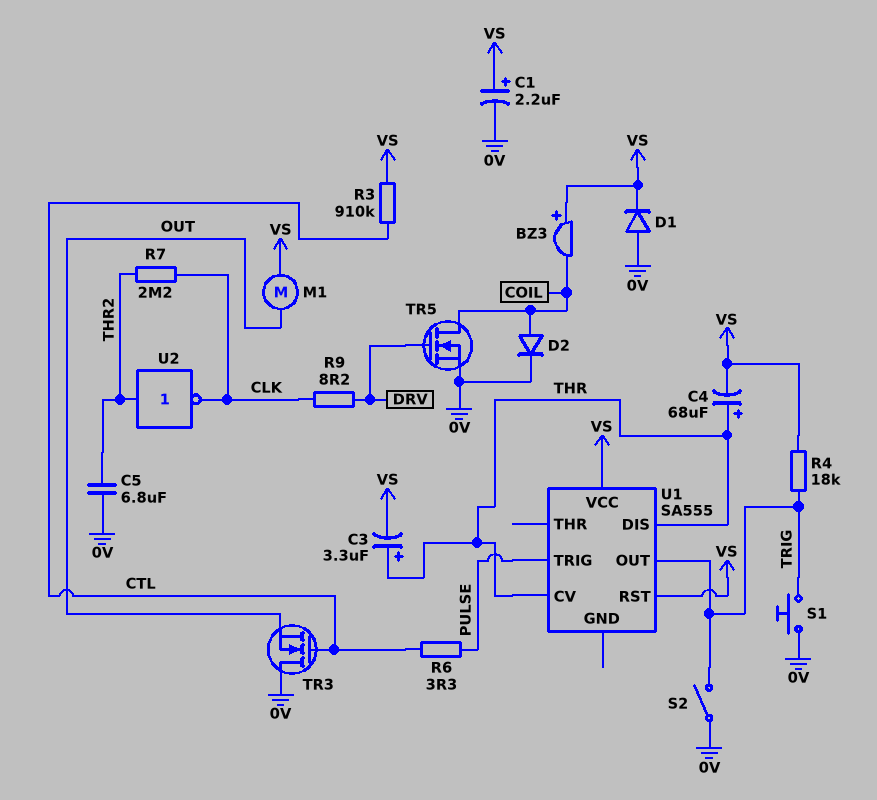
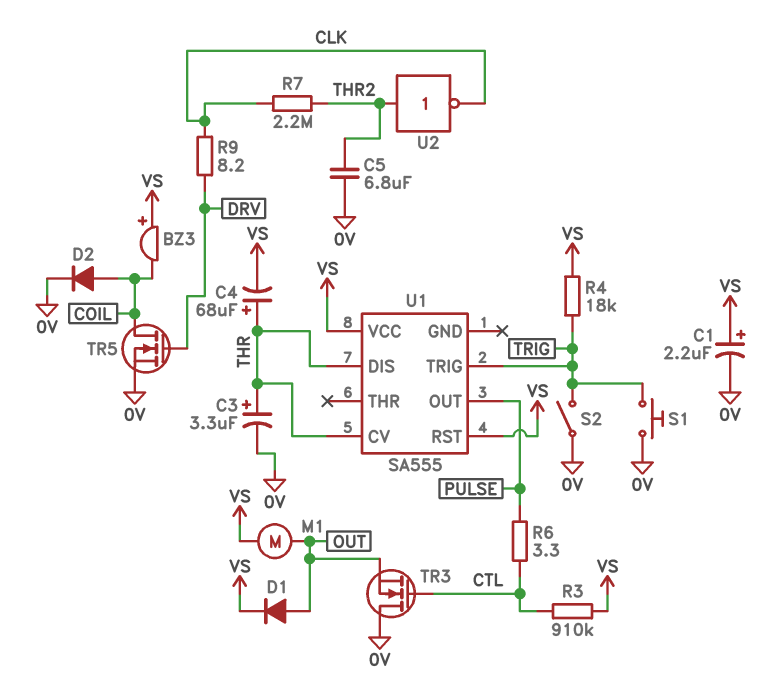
C3: 3.3uF (plus THR, minus VS) -> 3.3uF (plus THR, minus 0V)
D1: diode (A 0V, K VS) -> diode (A OUT, K VS)
U1 pin OUT: TRIG -> PULSE
U1 pin TRIG: PULSE -> TRIG

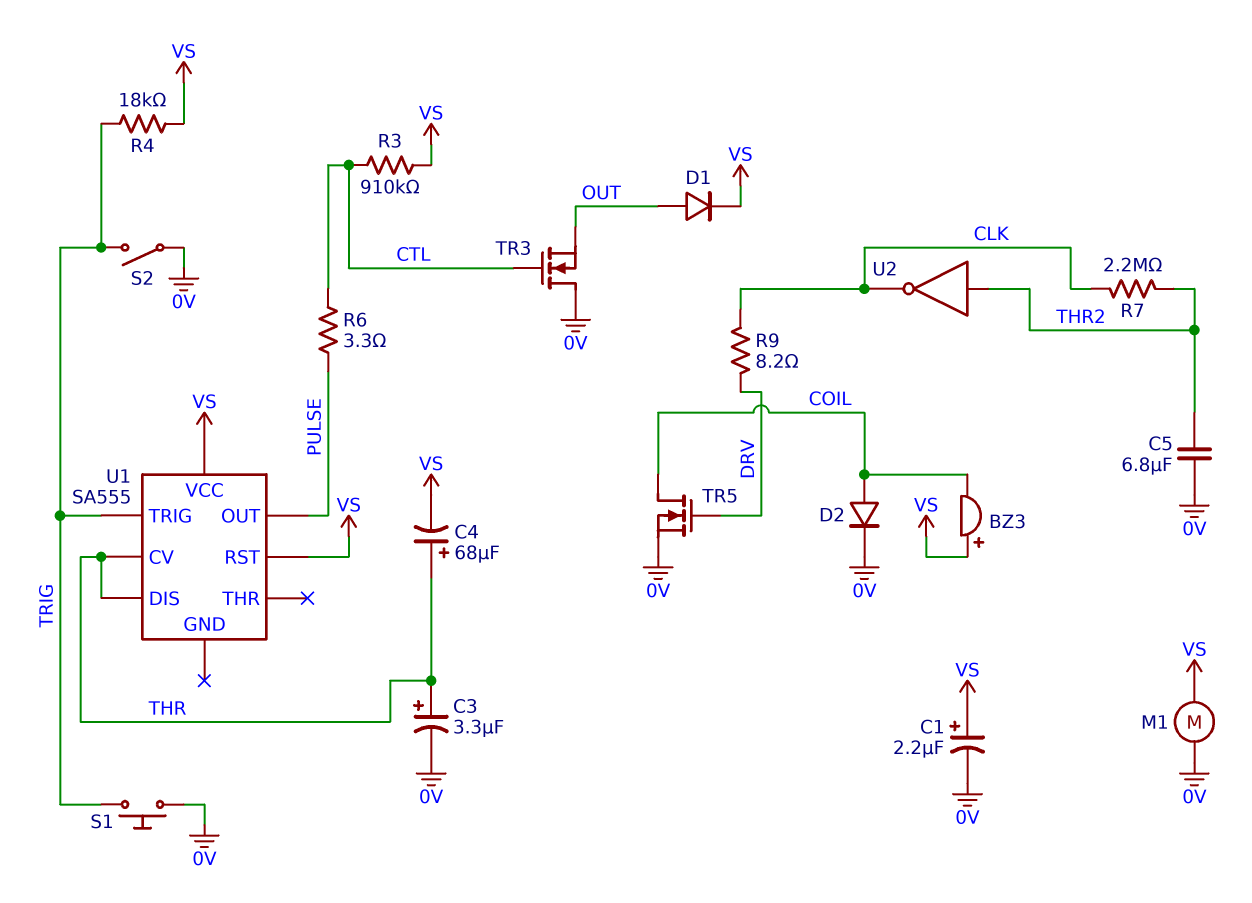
M1: motor (OUT, VS) -> motor (0V, VS)

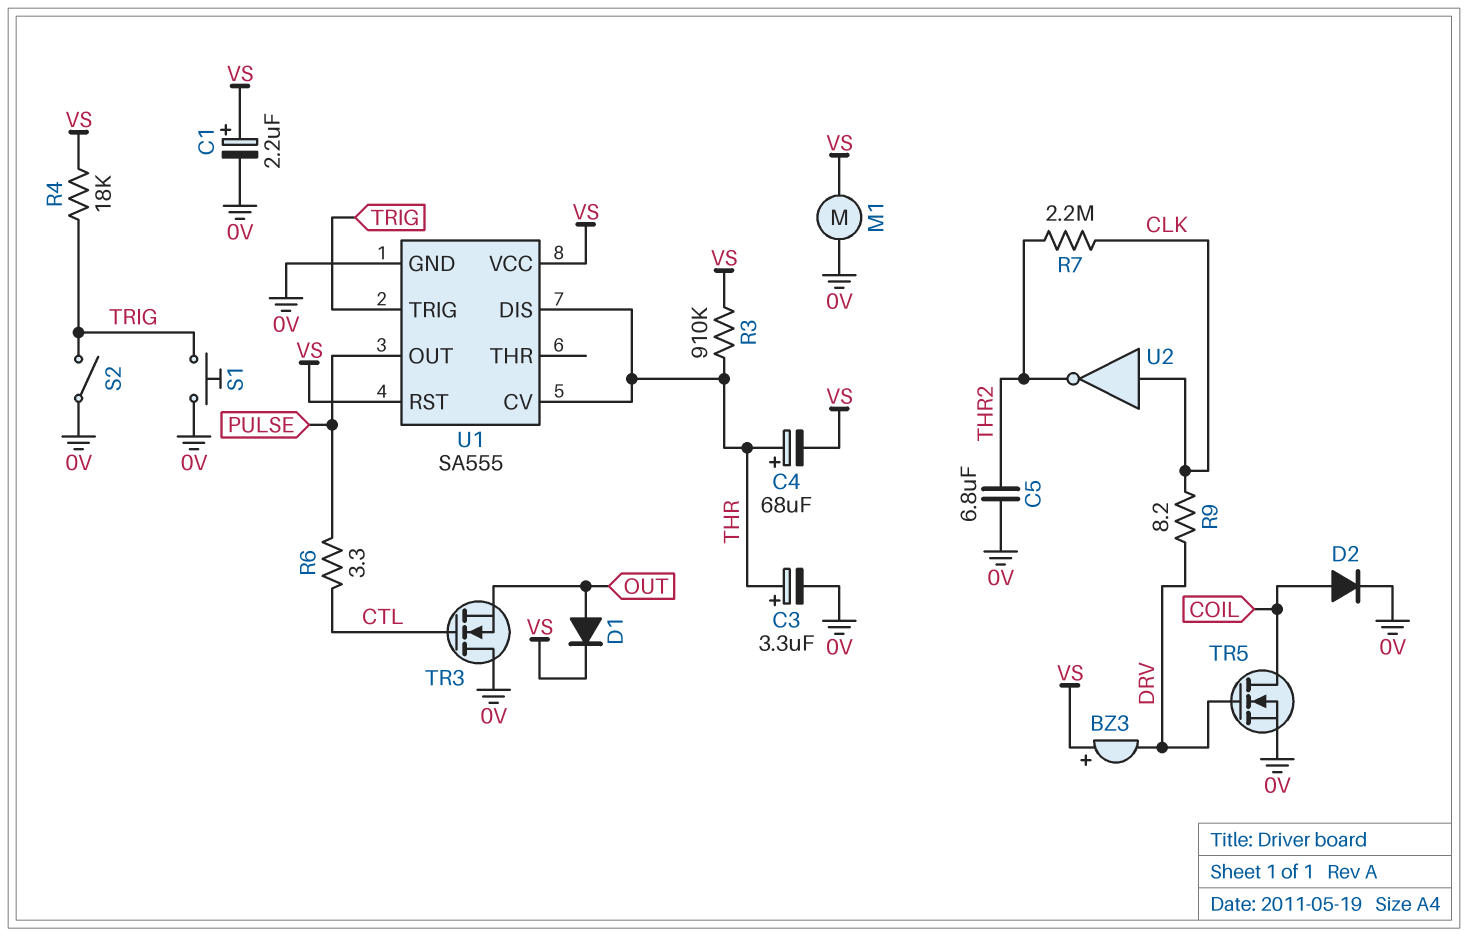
BZ3: buzzer (plus VS, minus COIL) -> buzzer (plus VS, minus DRV)
R3: 910k (CTL, VS) -> 910k (THR, VS)
U1 pin GND: none -> 0V
U2: NOT (in THR2, out CLK) -> NOT (in CLK, out THR2)

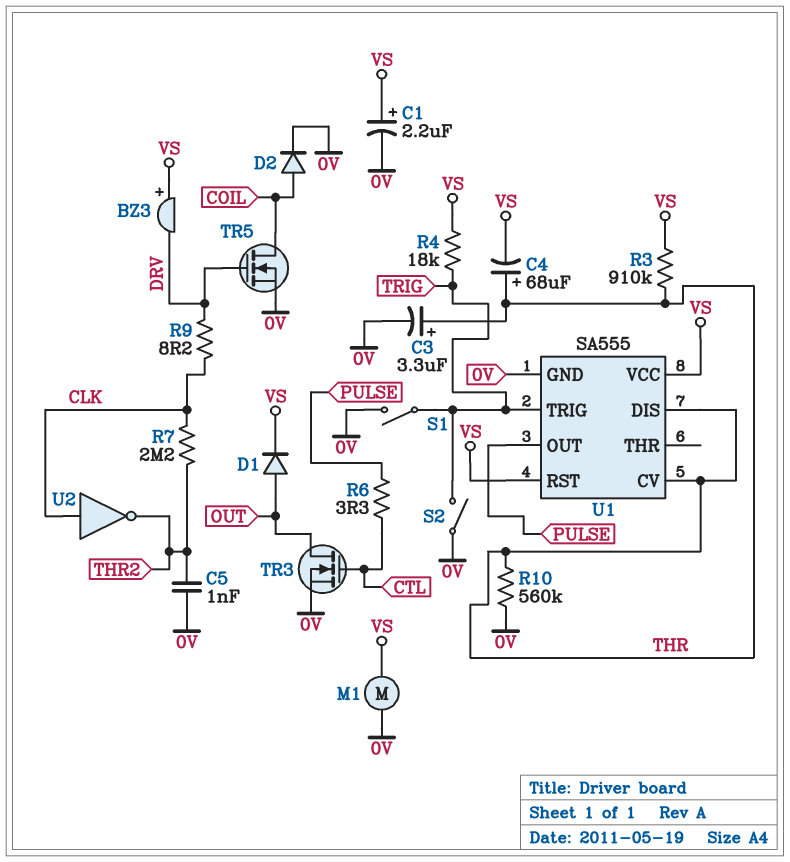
C5: 6.8uF (0V, THR2) -> 1nF (0V, THR2)
R10: none -> 560k (0V, THR)
S1: button (0V, TRIG) -> switch (0V, TRIG)
TR3: NMOS (G CTL, D 0V, S OUT) -> NMOS (G CTL, D OUT, S 0V)

